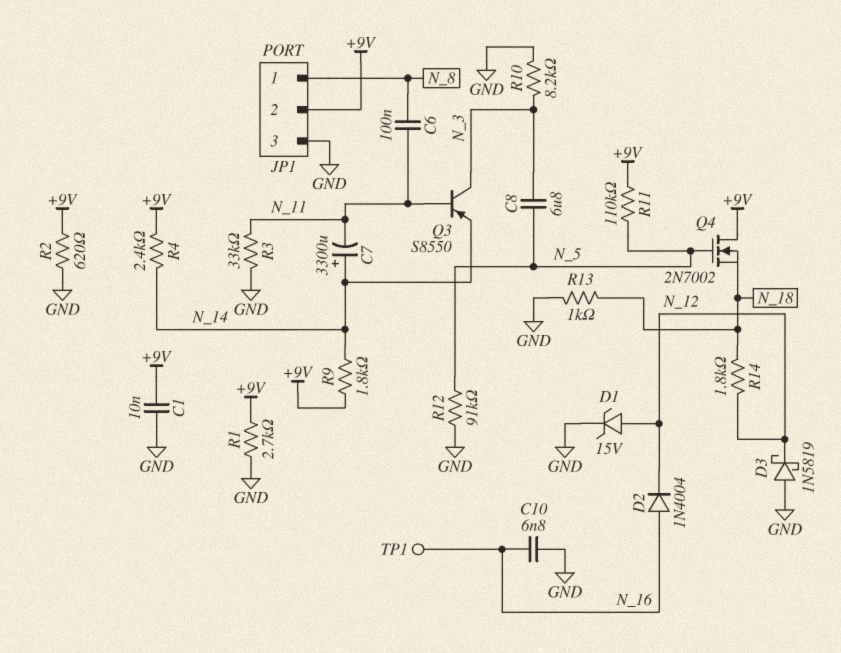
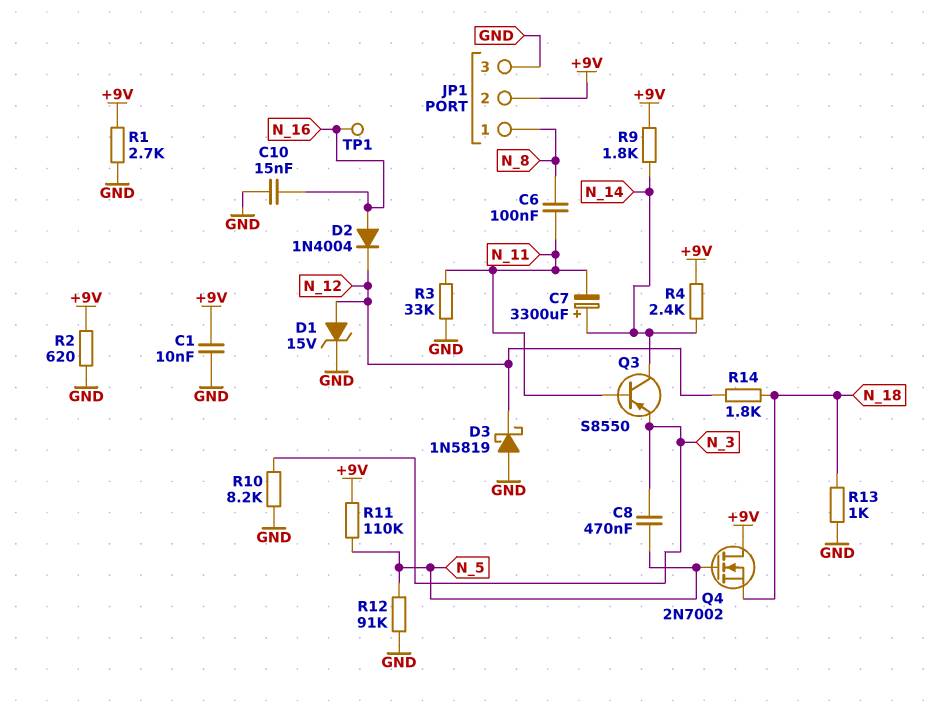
C8: 6.8uF (N_3, N_5) -> 470nF (N_3, N_5)
C10: 6.8nF (GND, N_16) -> 15nF (GND, N_16)
Q3: PNP S8550 (B N_11, C N_3, E N_14) -> PNP S8550 (B N_11, C N_14, E N_3)

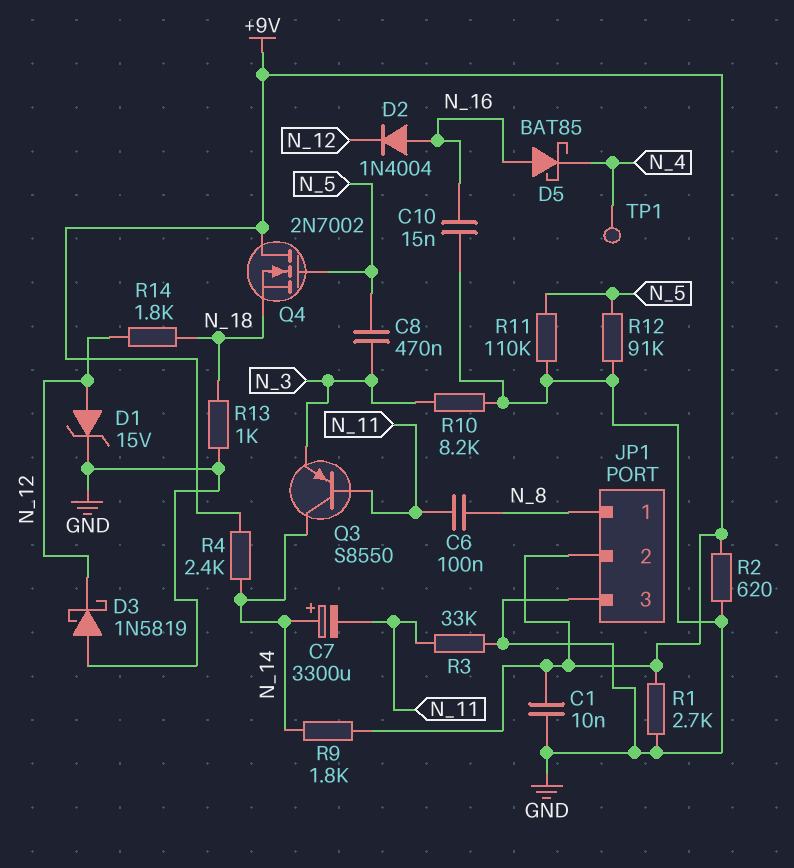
D5: none -> schottky BAT85 (A N_16, K N_4)
R11: 110k (+9V, N_5) -> 110k (GND, N_5)
TP1: test point (N_16) -> test point (N_4)

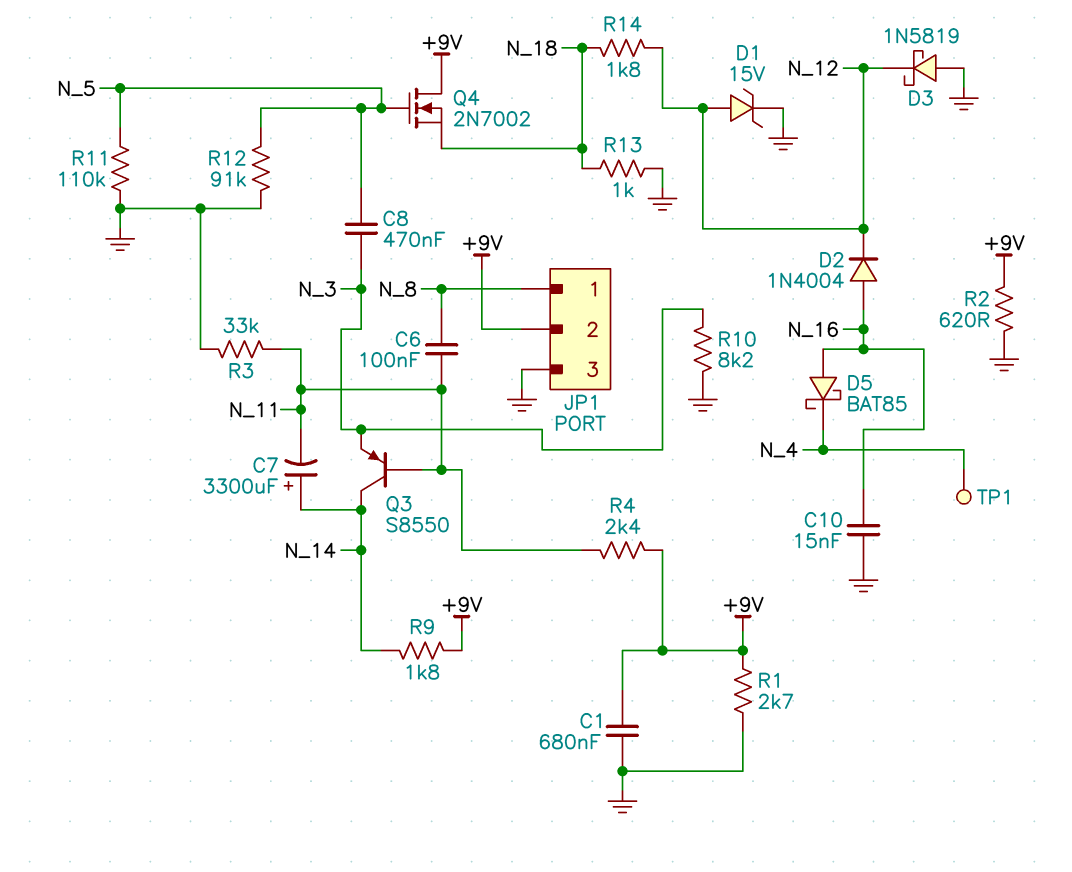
C1: 10nF (+9V, GND) -> 680nF (+9V, GND)
R4: 2.4k (+9V, N_14) -> 2.4k (+9V, N_11)

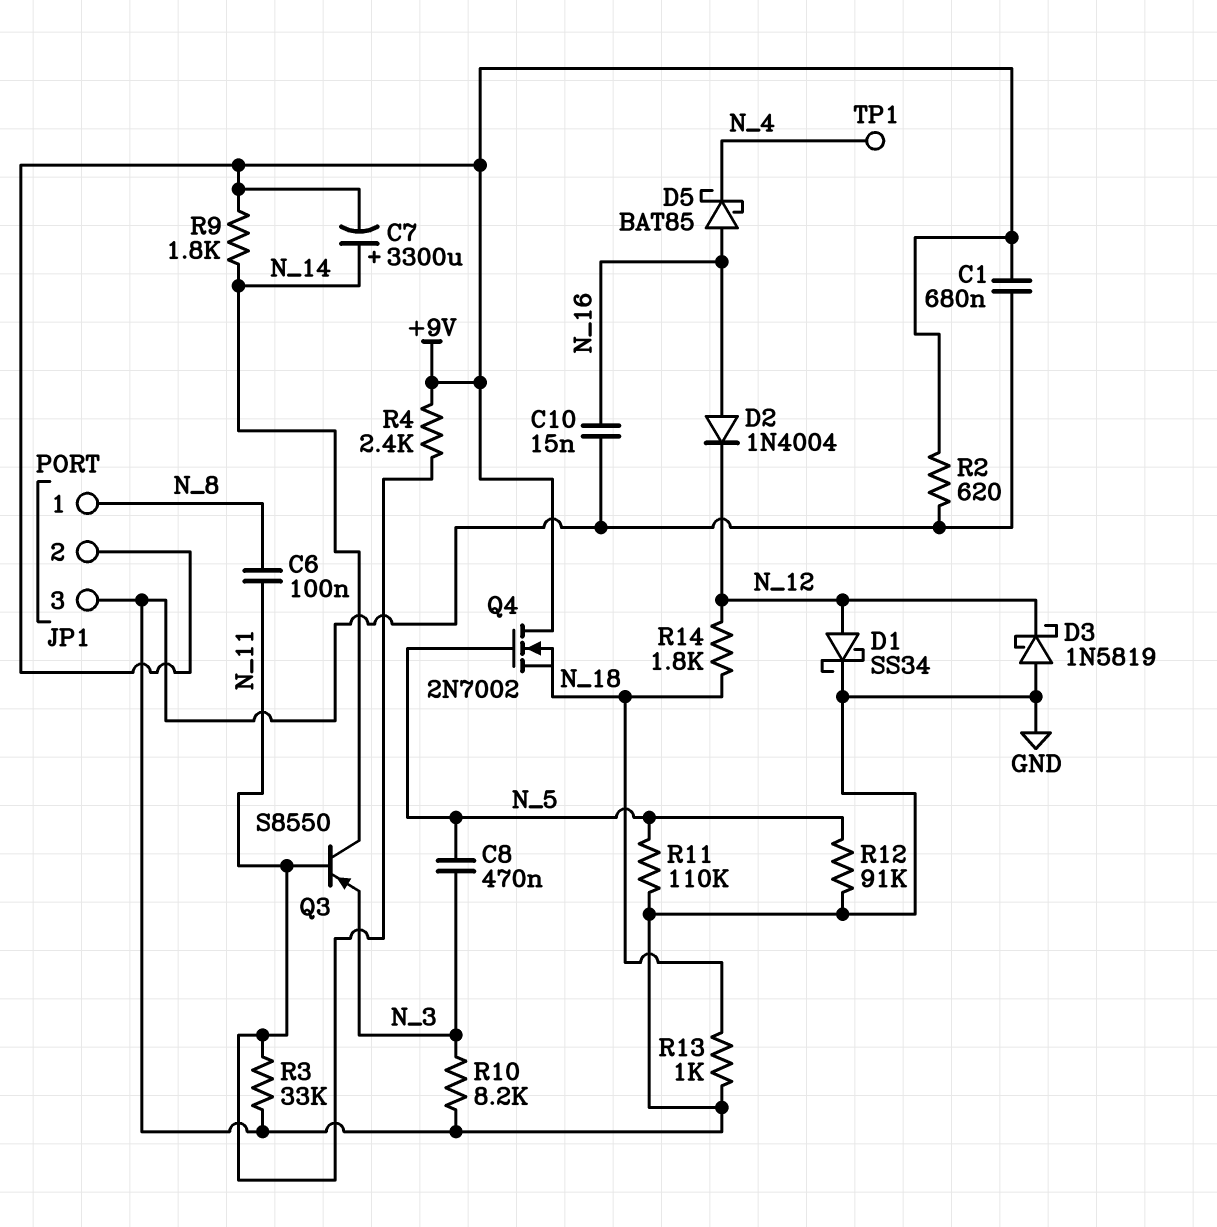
C7: 3300uF (plus N_14, minus N_11) -> 3300uF (plus N_14, minus +9V)
D1: zener 15V (A N_12, K GND) -> schottky SS34 (A N_12, K GND)
R1: 2.7k (+9V, GND) -> none

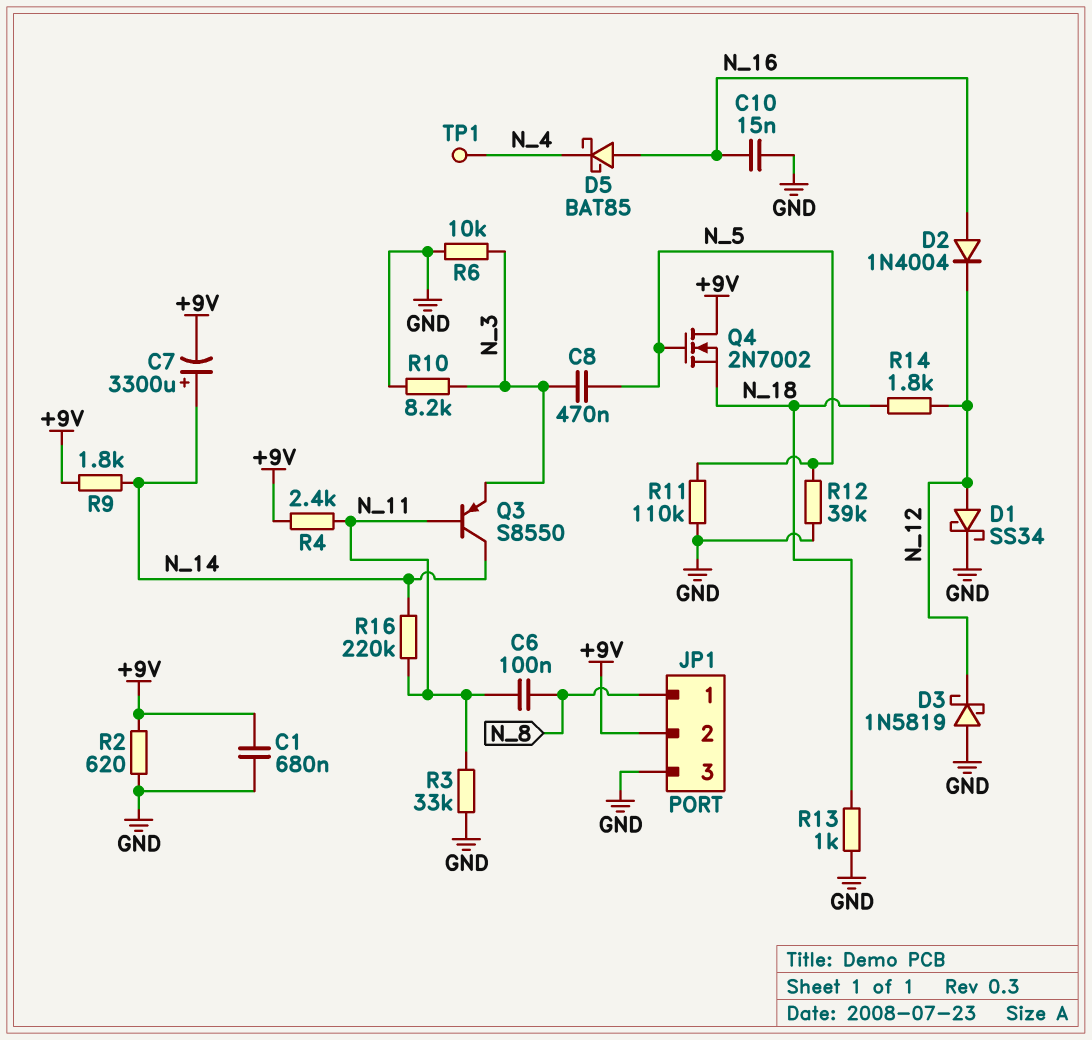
R6: none -> 10k (GND, N_3)
R12: 91k (GND, N_5) -> 39k (GND, N_5)
R16: none -> 220k (N_11, N_14)

